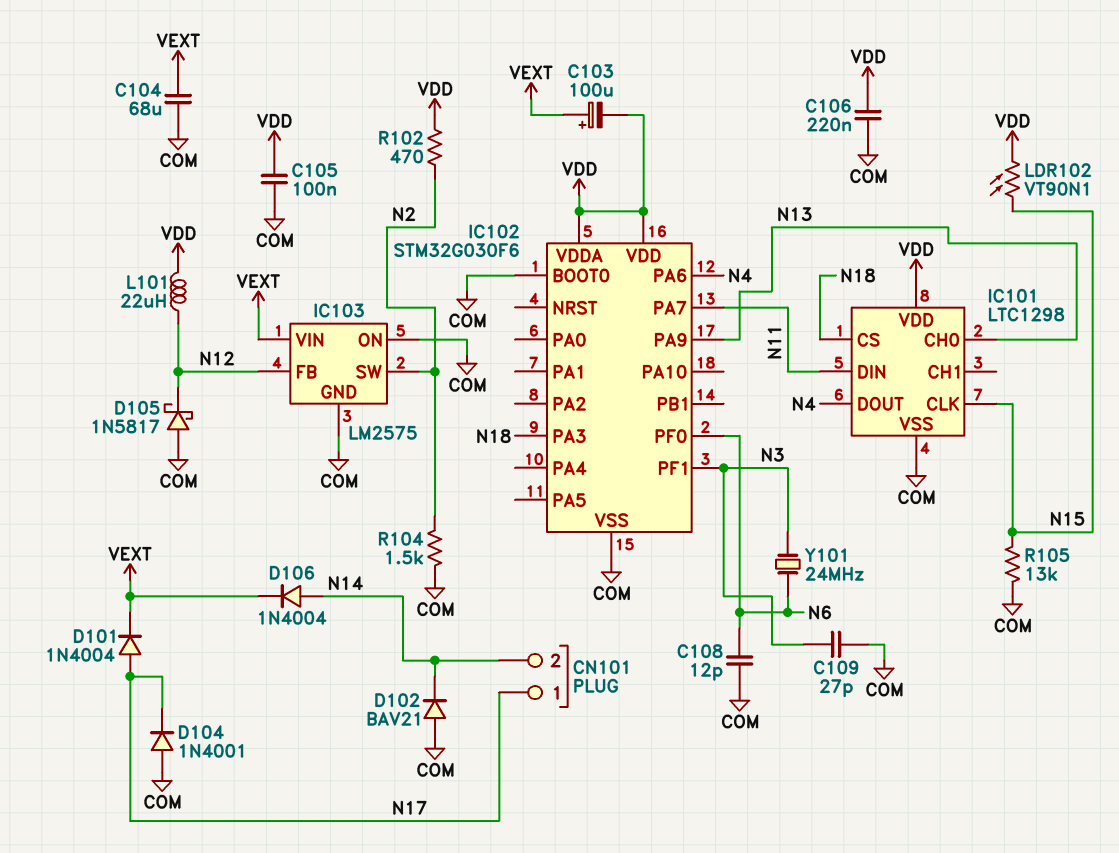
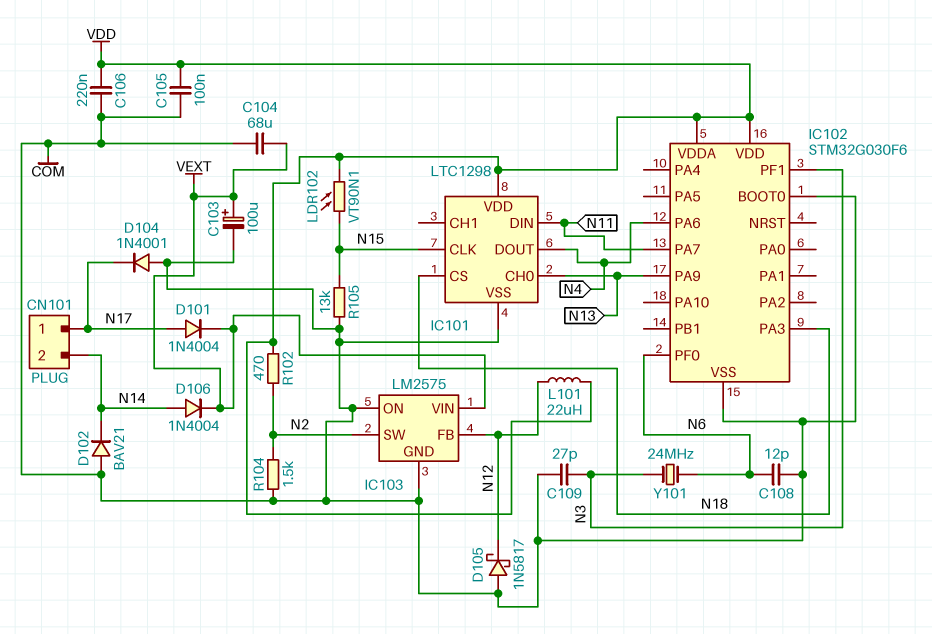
C103: 100uF (plus VEXT, minus VDD) -> 100uF (plus VEXT, minus COM)

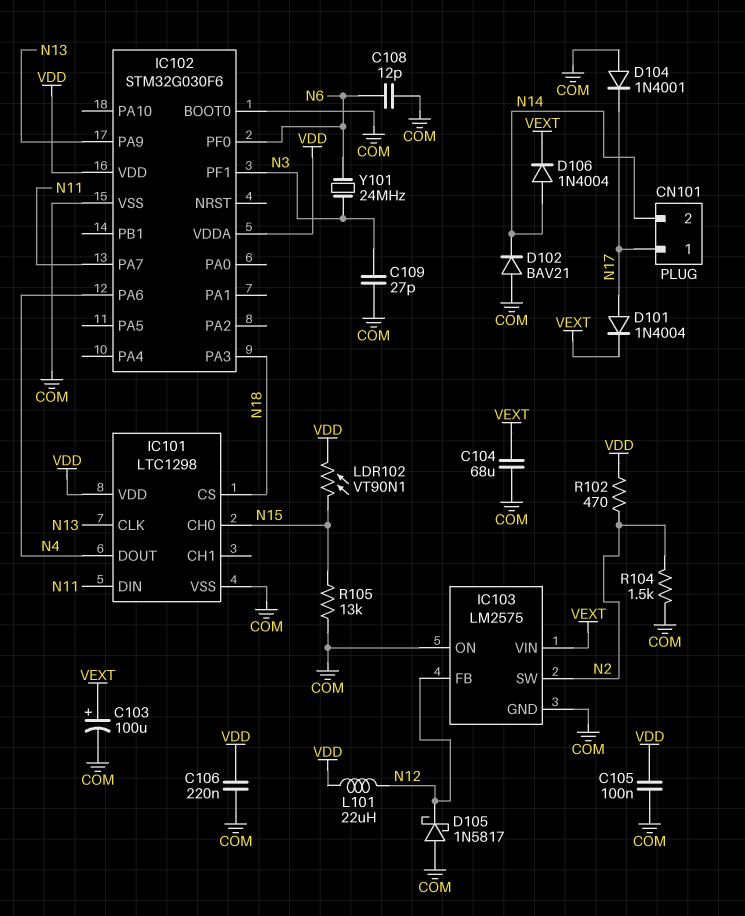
IC101 pin CH0: N13 -> N15
IC101 pin CLK: N15 -> N13

